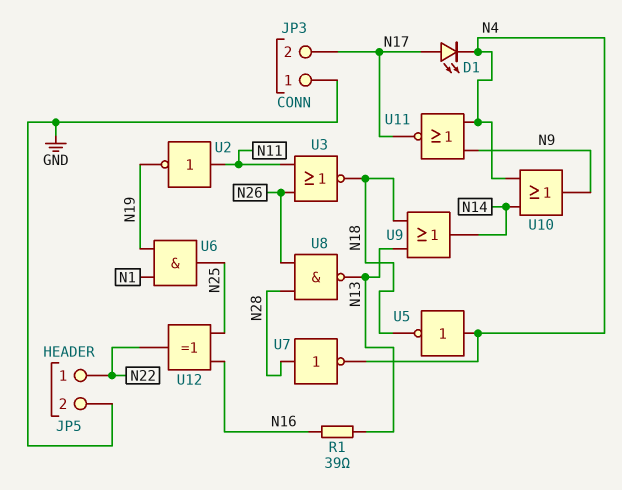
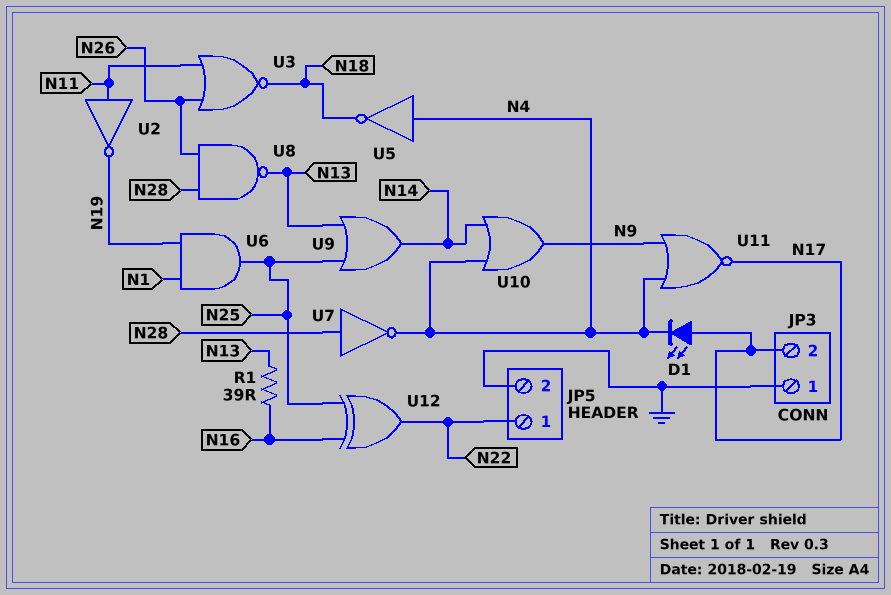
U9: OR (in N13, in N18, out N14) -> OR (in N13, in N25, out N14)

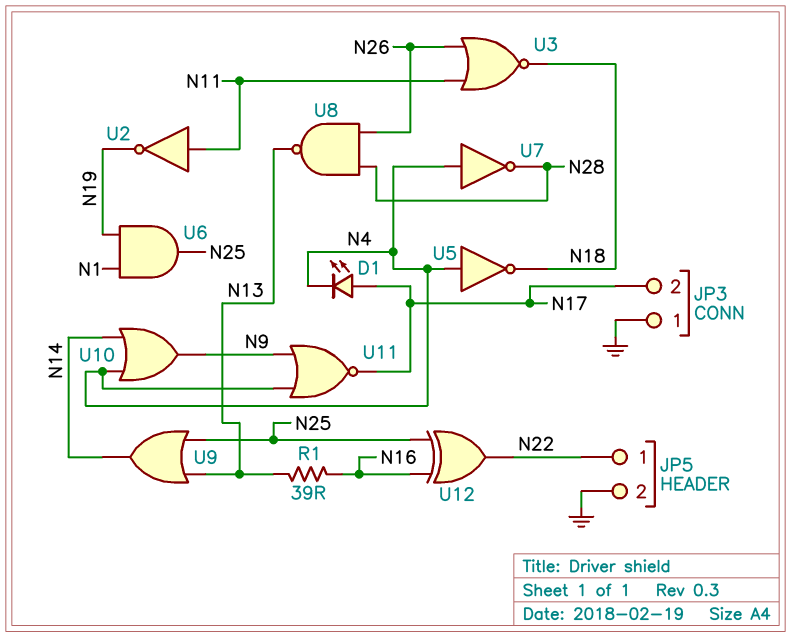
U7: NOT (in N28, out N4) -> NOT (in N4, out N28)

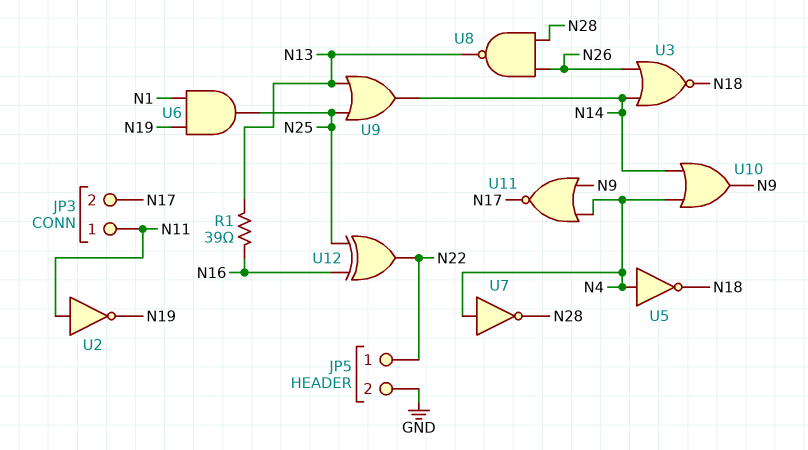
D1: LED (A N17, K N4) -> none
JP3 pin 1: GND -> N11
U3: NOR (in N11, in N26, out N18) -> NOR (in N14, in N26, out N18)

